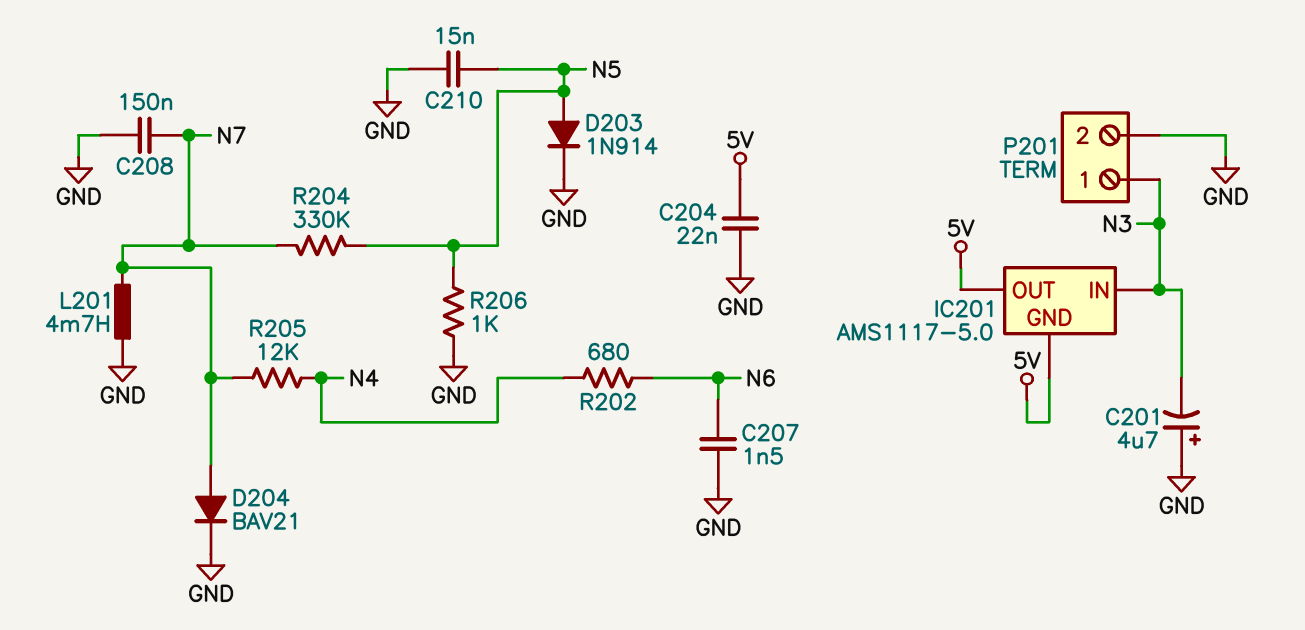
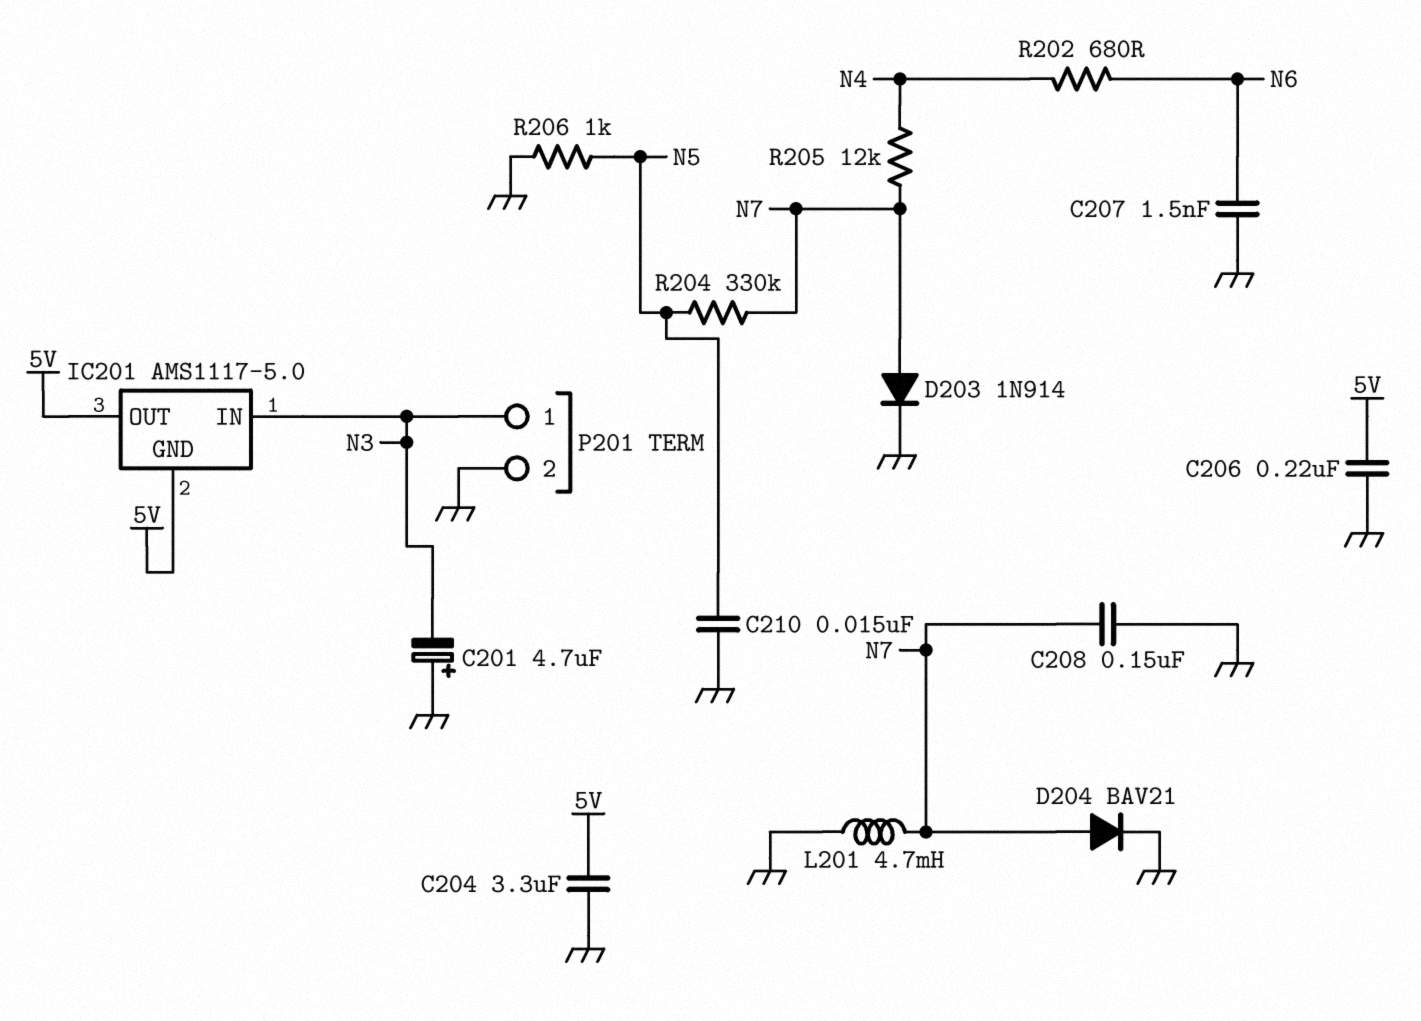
C204: 22nF (5V, GND) -> 3.3uF (5V, GND)
C206: none -> 220nF (5V, GND)
D203: diode 1N914 (A N5, K GND) -> diode 1N914 (A N7, K GND)

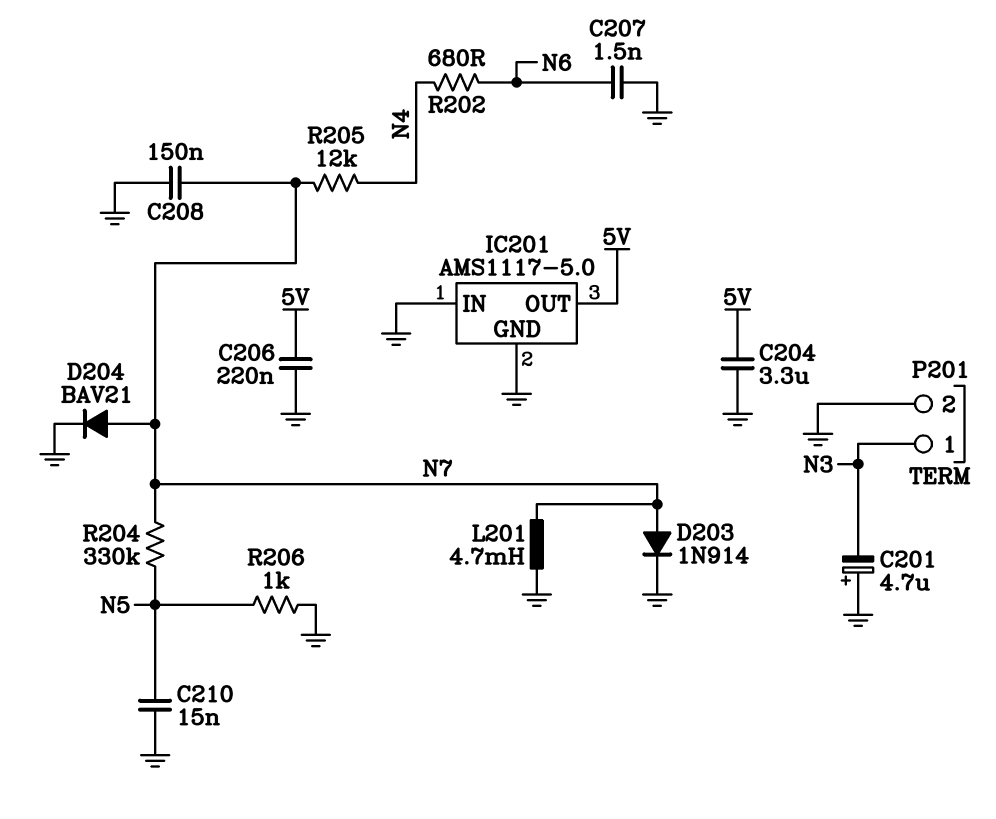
IC201 pin GND: 5V -> GND
IC201 pin IN: N3 -> GND

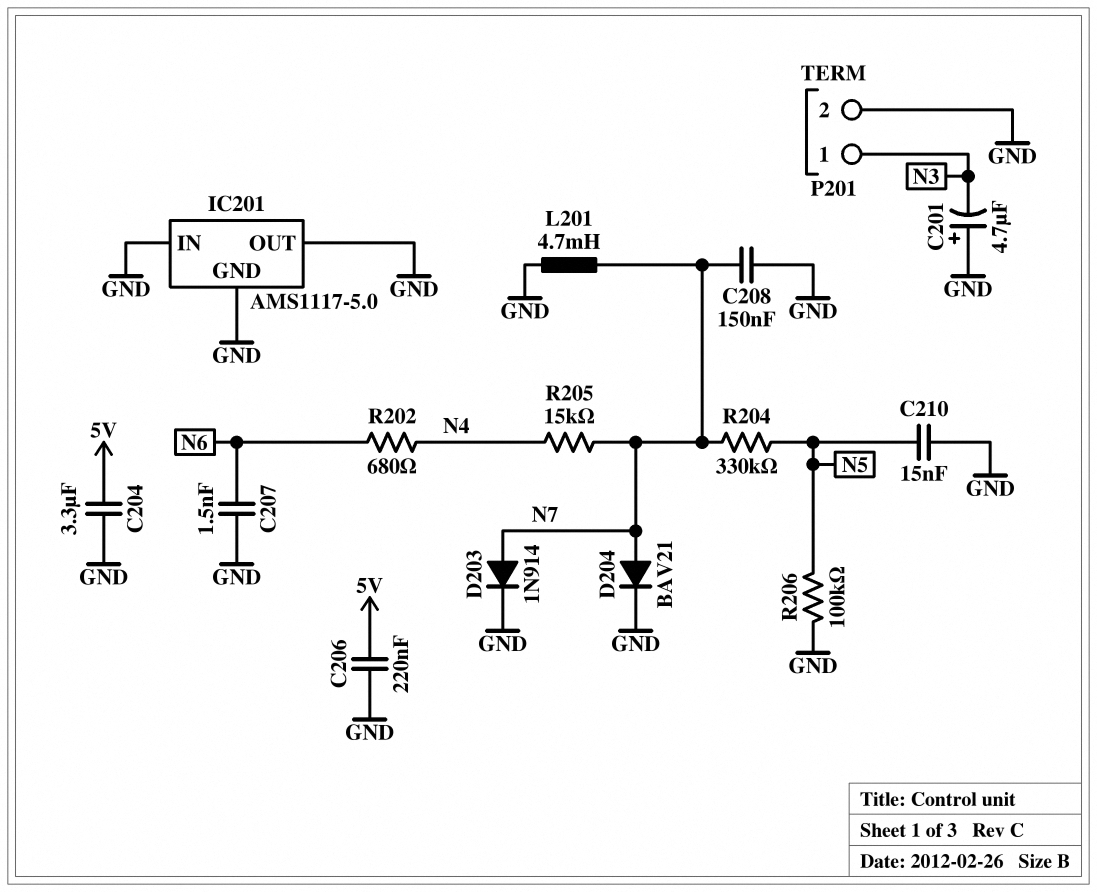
IC201 pin OUT: 5V -> GND
R205: 12k (N4, N7) -> 15k (N4, N7)
R206: 1k (GND, N5) -> 100k (GND, N5)

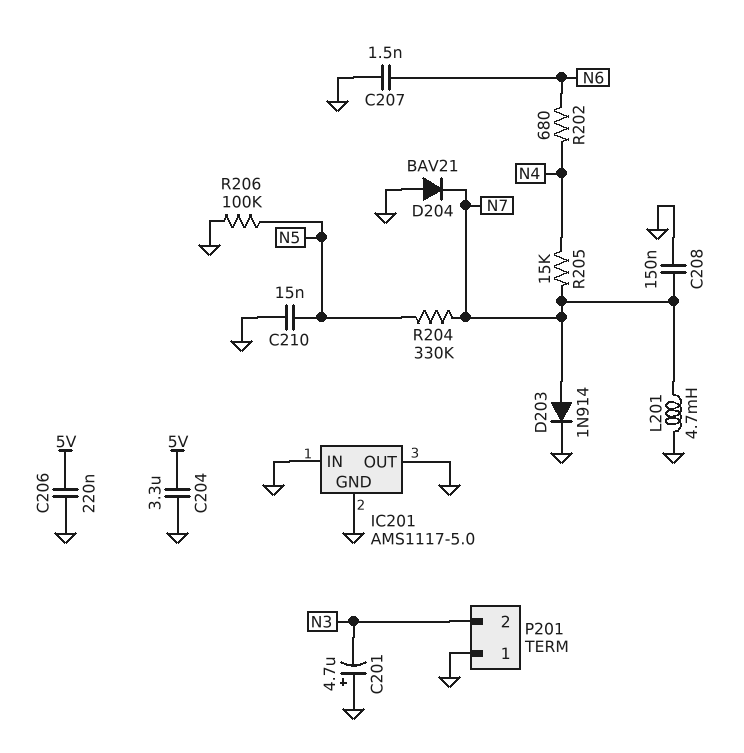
D204: diode BAV21 (A N7, K GND) -> diode BAV21 (A GND, K N7)
P201 pin 1: N3 -> GND
P201 pin 2: GND -> N3

